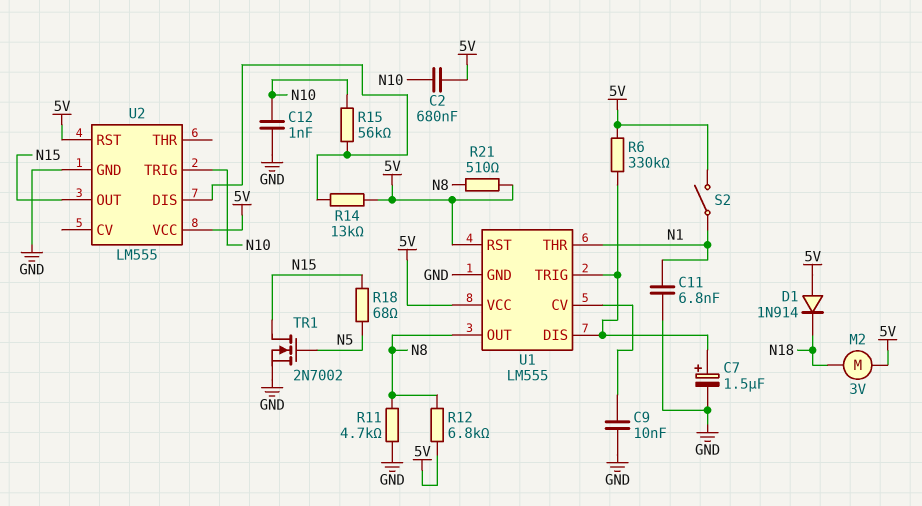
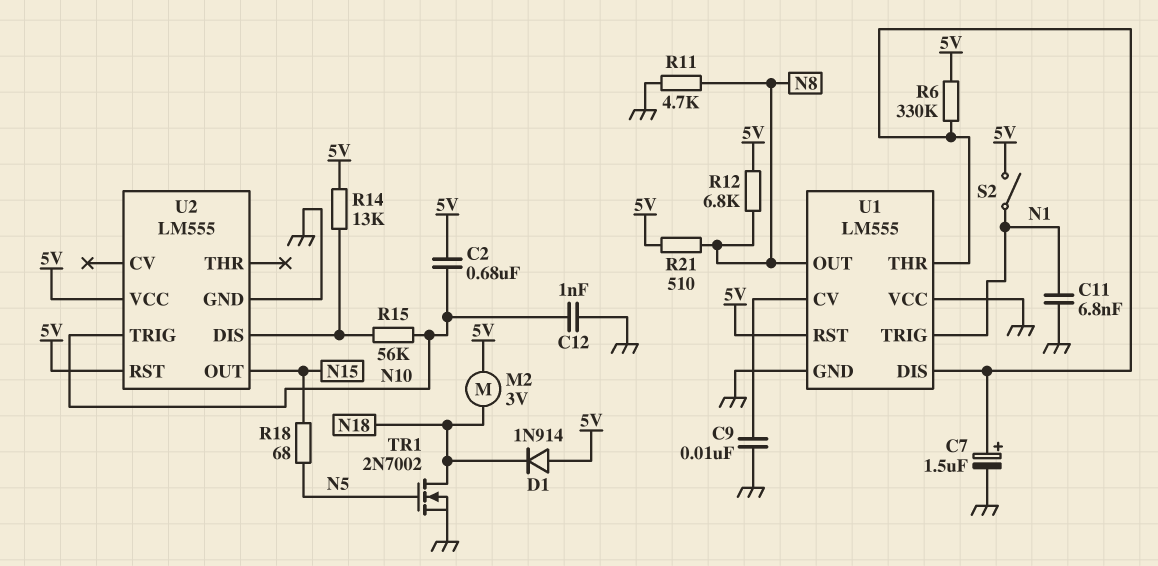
TR1: NMOS 2N7002 (G N5, D N15, S GND) -> NMOS 2N7002 (G N5, D N18, S GND)
U1 pin THR: N1 -> U1/DIS
U1 pin TRIG: U1/DIS -> N1
U1 pin VCC: 5V -> GND

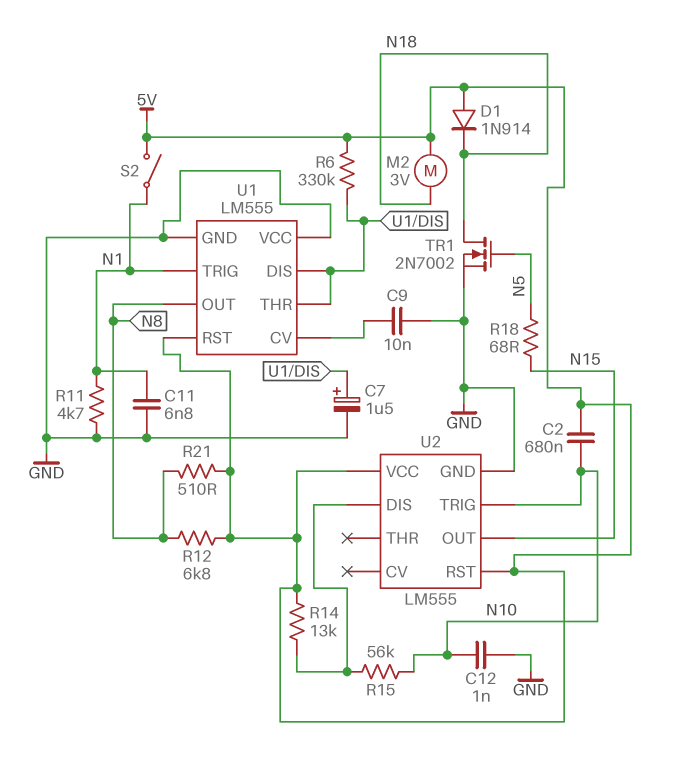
R11: 4.7k (GND, N8) -> 4.7k (GND, N1)

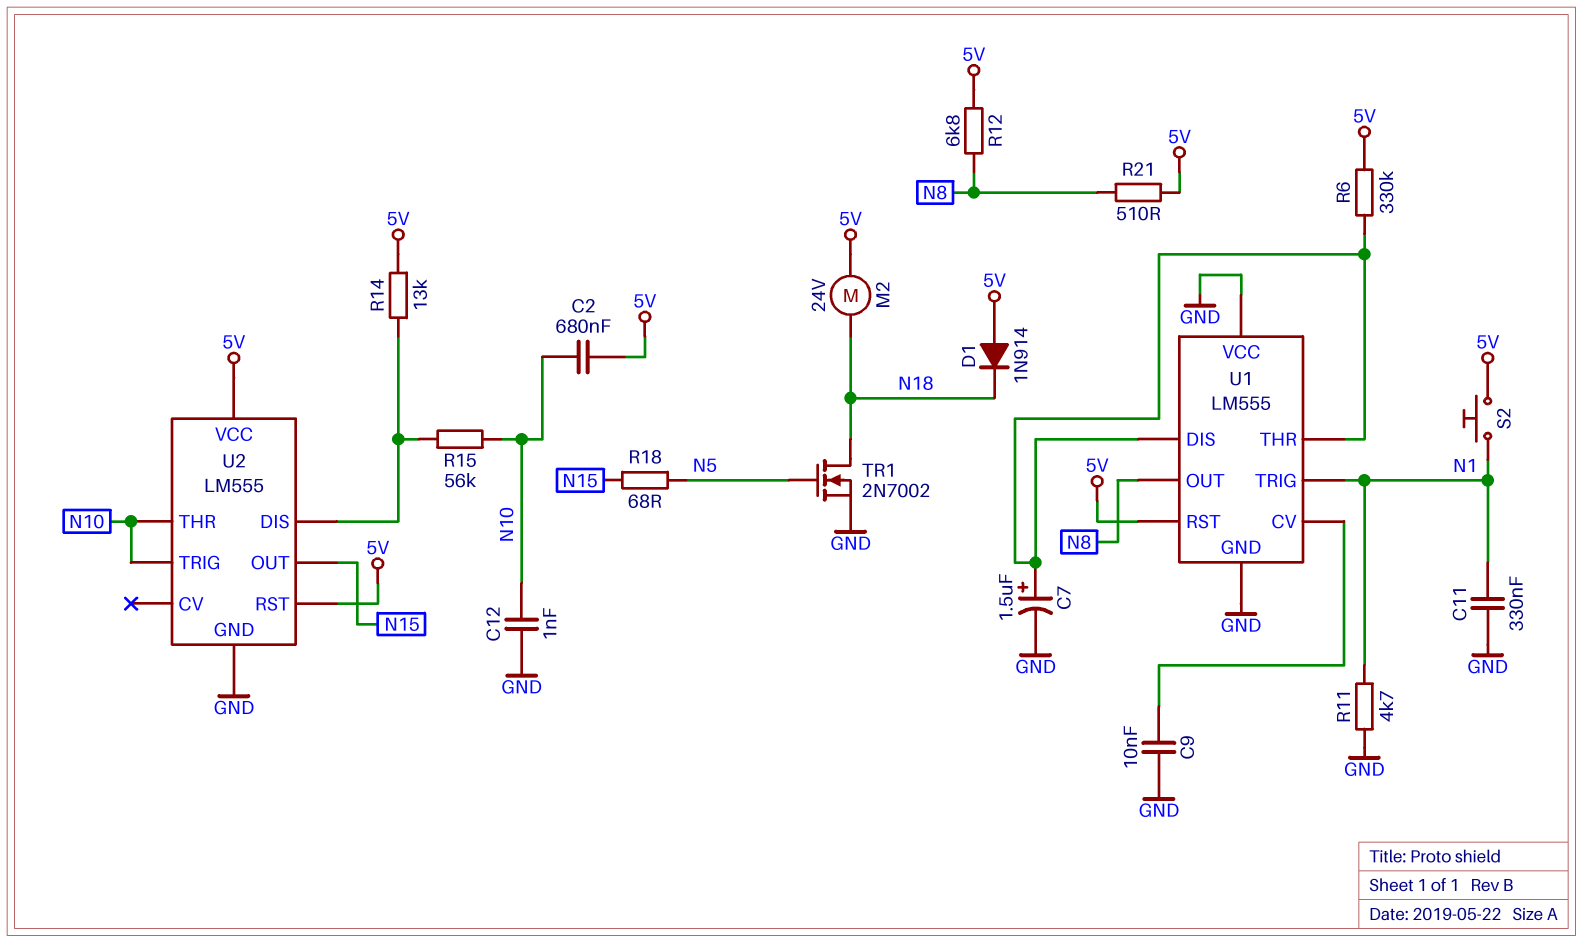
C11: 6.8nF (GND, N1) -> 330nF (GND, N1)
M2: motor 3V (5V, N18) -> motor 24V (5V, N18)
S2: switch (5V, N1) -> button (5V, N1)
U2 pin THR: none -> N10

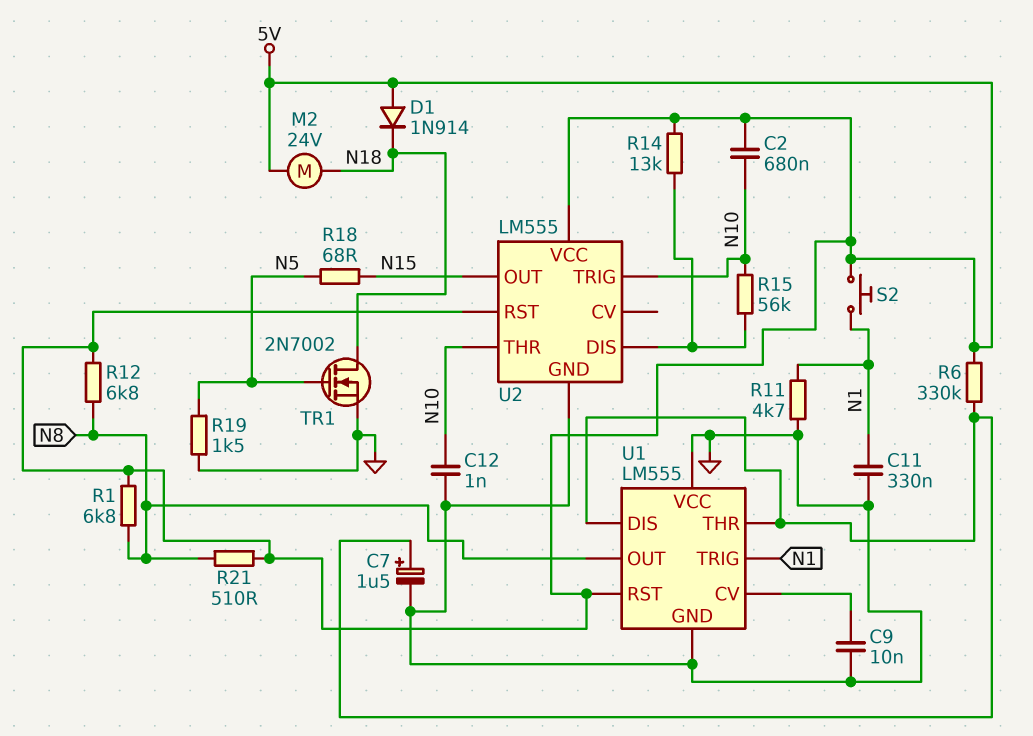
R1: none -> 6.8k (5V, N8)
R19: none -> 1.5k (GND, N5)

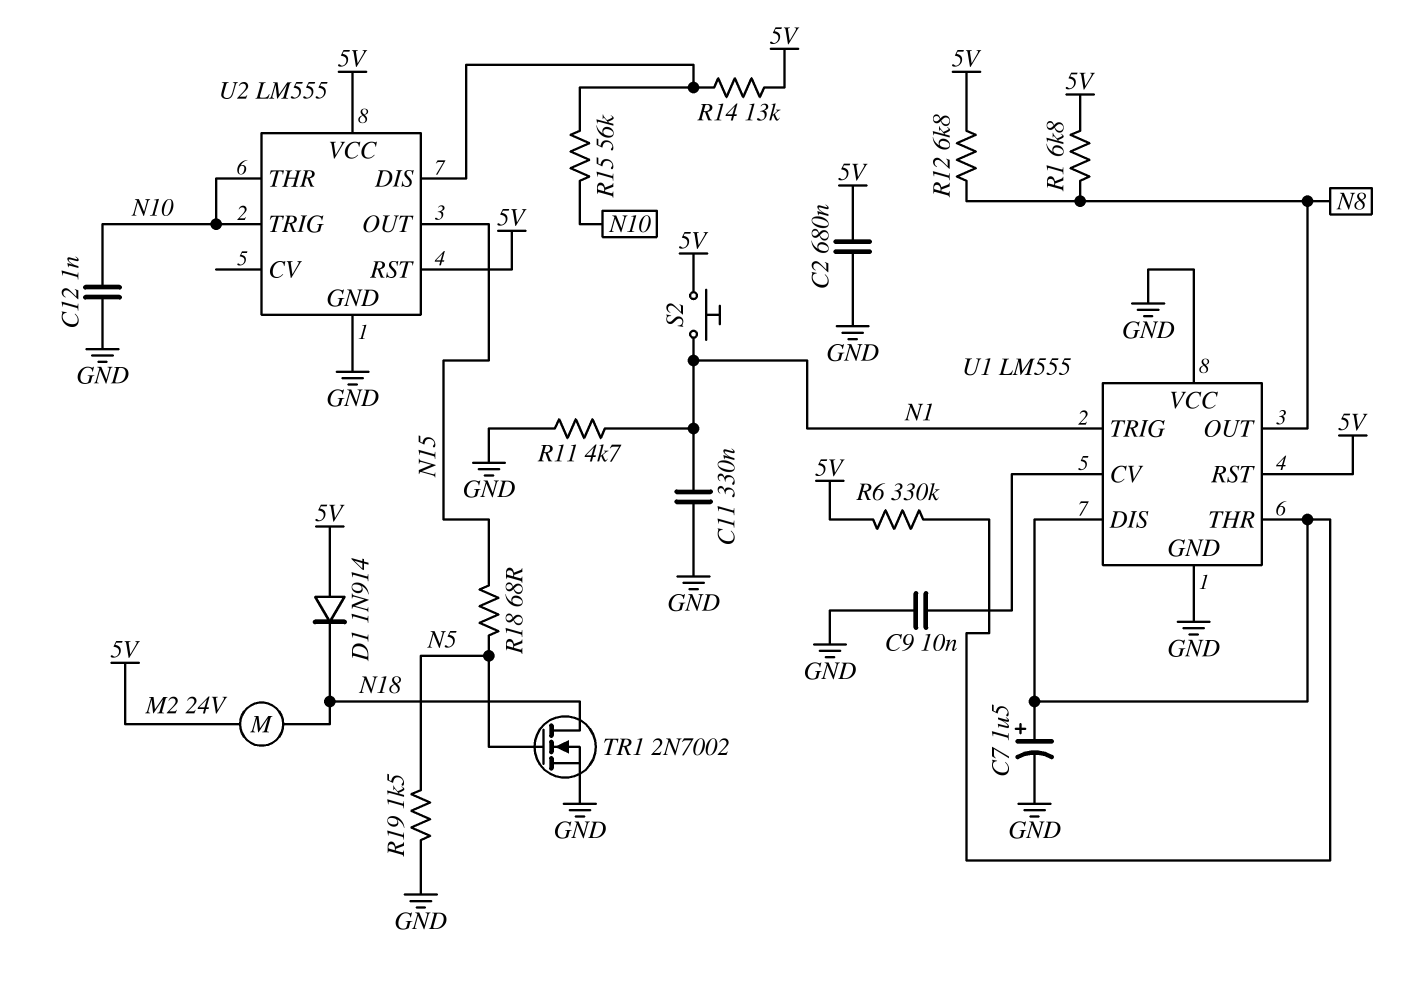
C2: 680nF (5V, N10) -> 680nF (5V, GND)
R21: 510 (5V, N8) -> none

